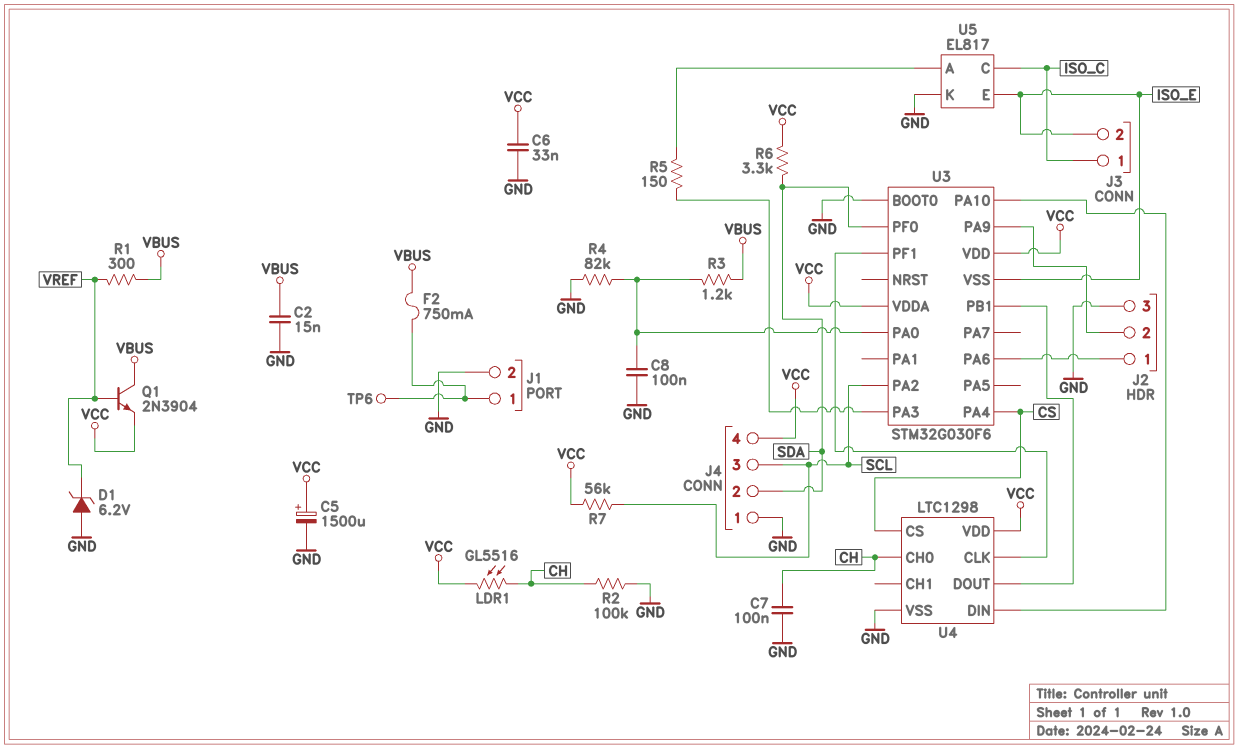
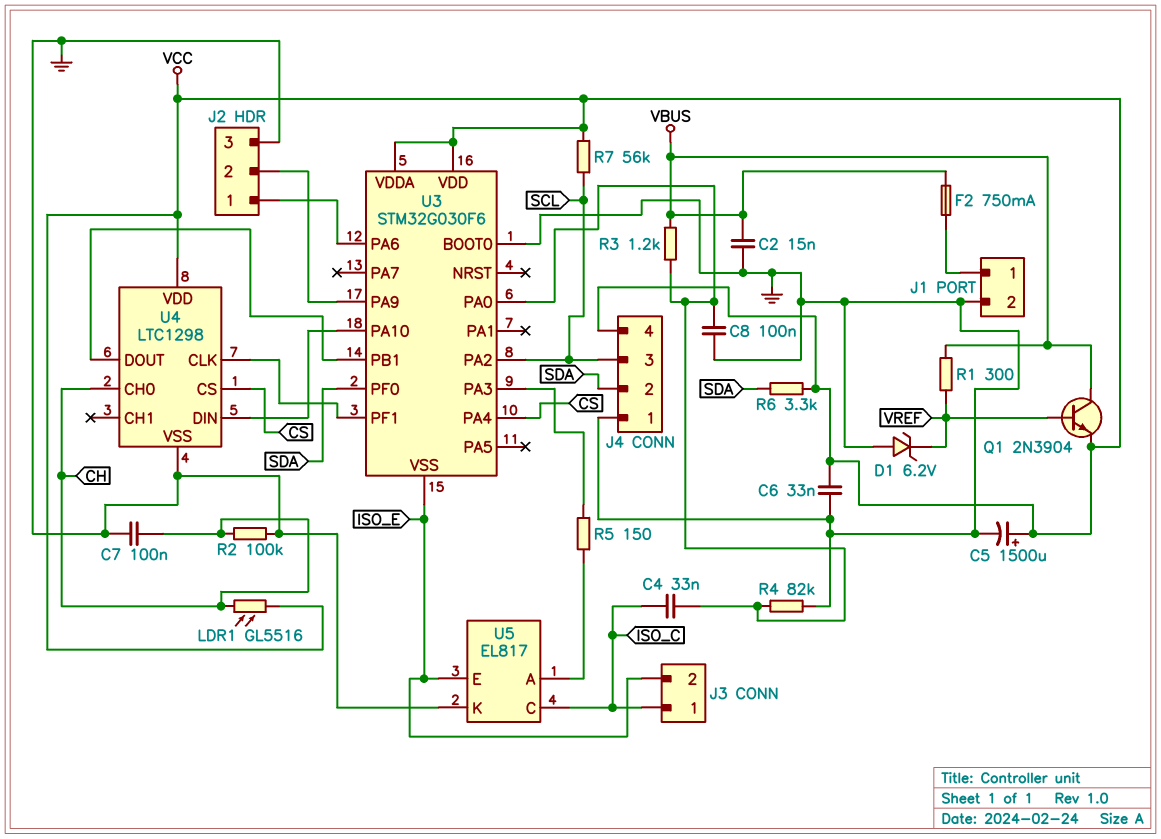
C4: none -> 33nF (ISO_C, U3/PA0)
TP6: test point (J1/1) -> none

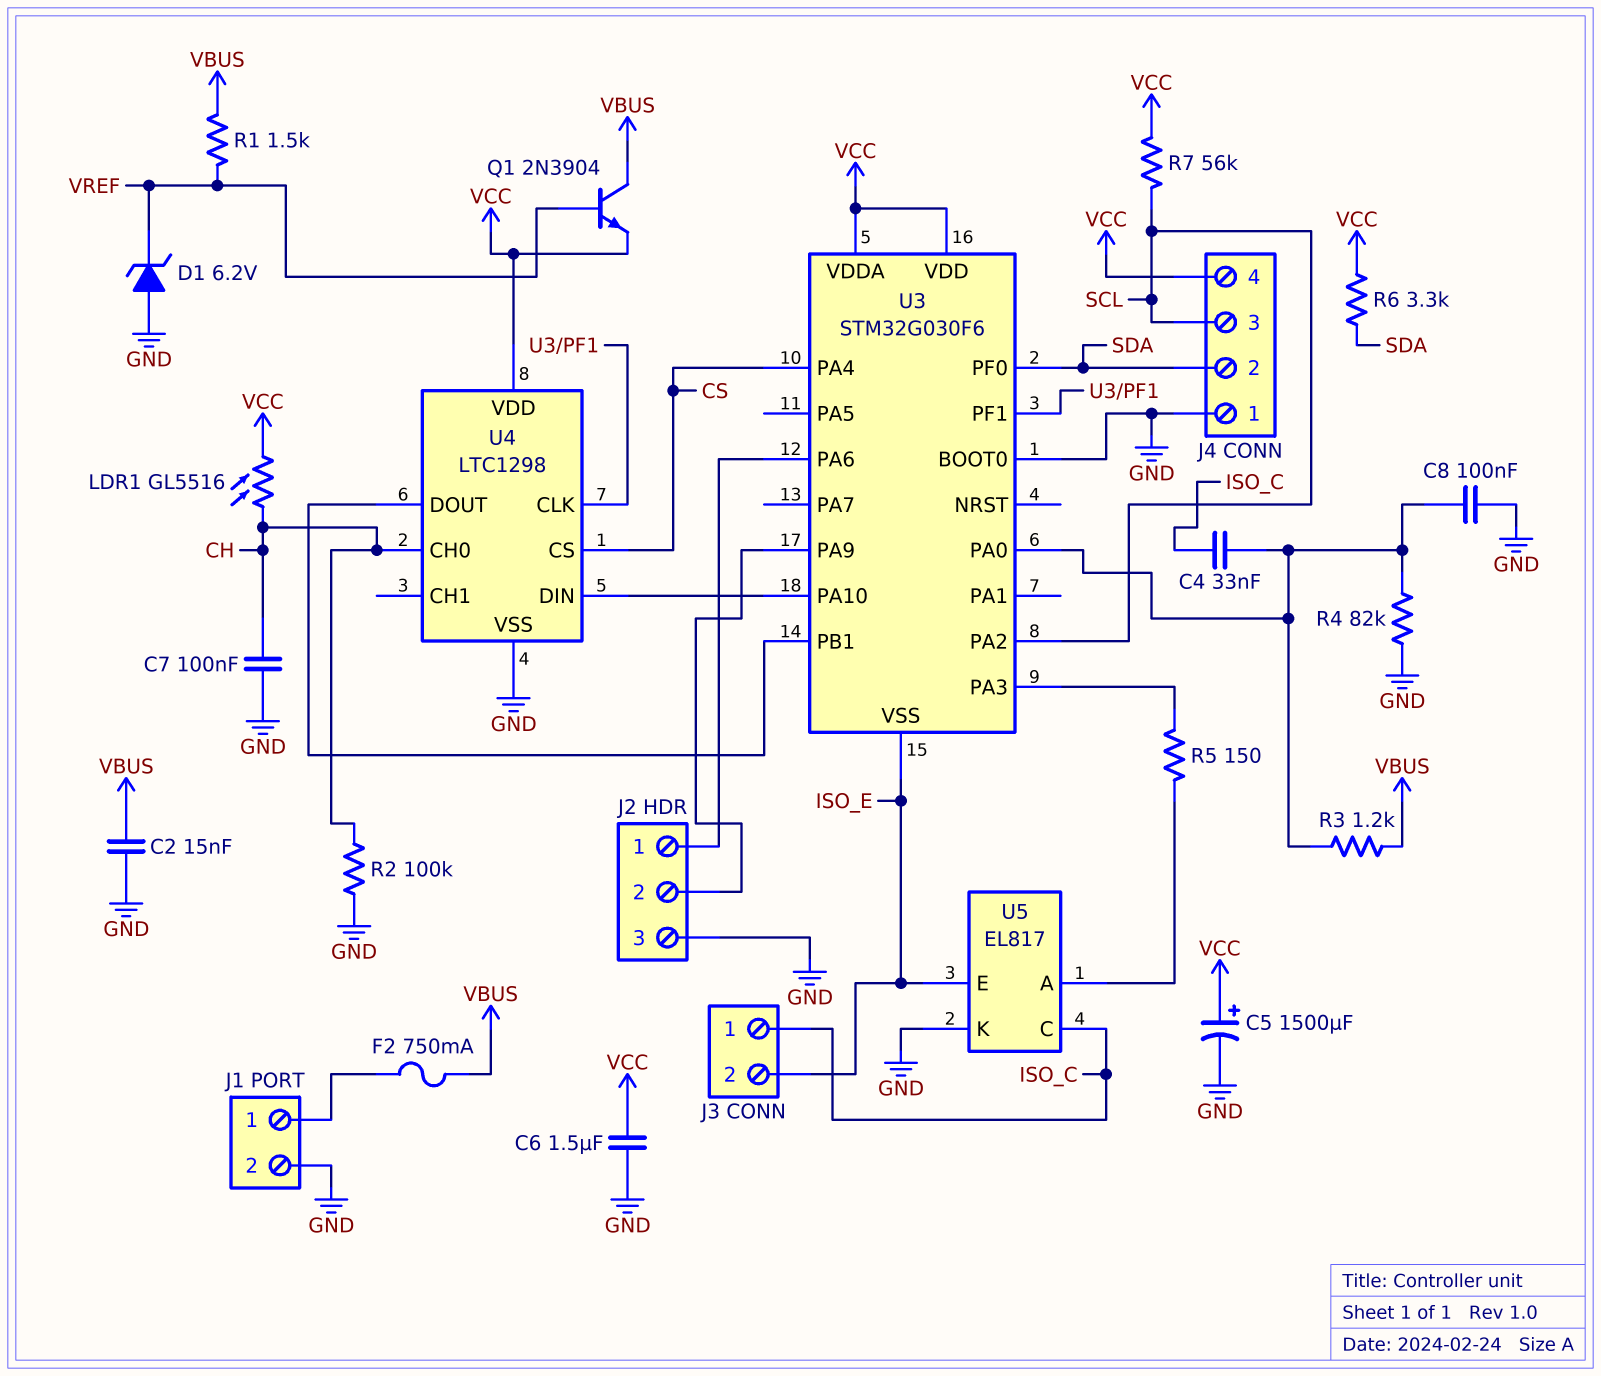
C6: 33nF (GND, VCC) -> 1.5uF (GND, VCC)
R1: 300 (VBUS, VREF) -> 1.5k (VBUS, VREF)

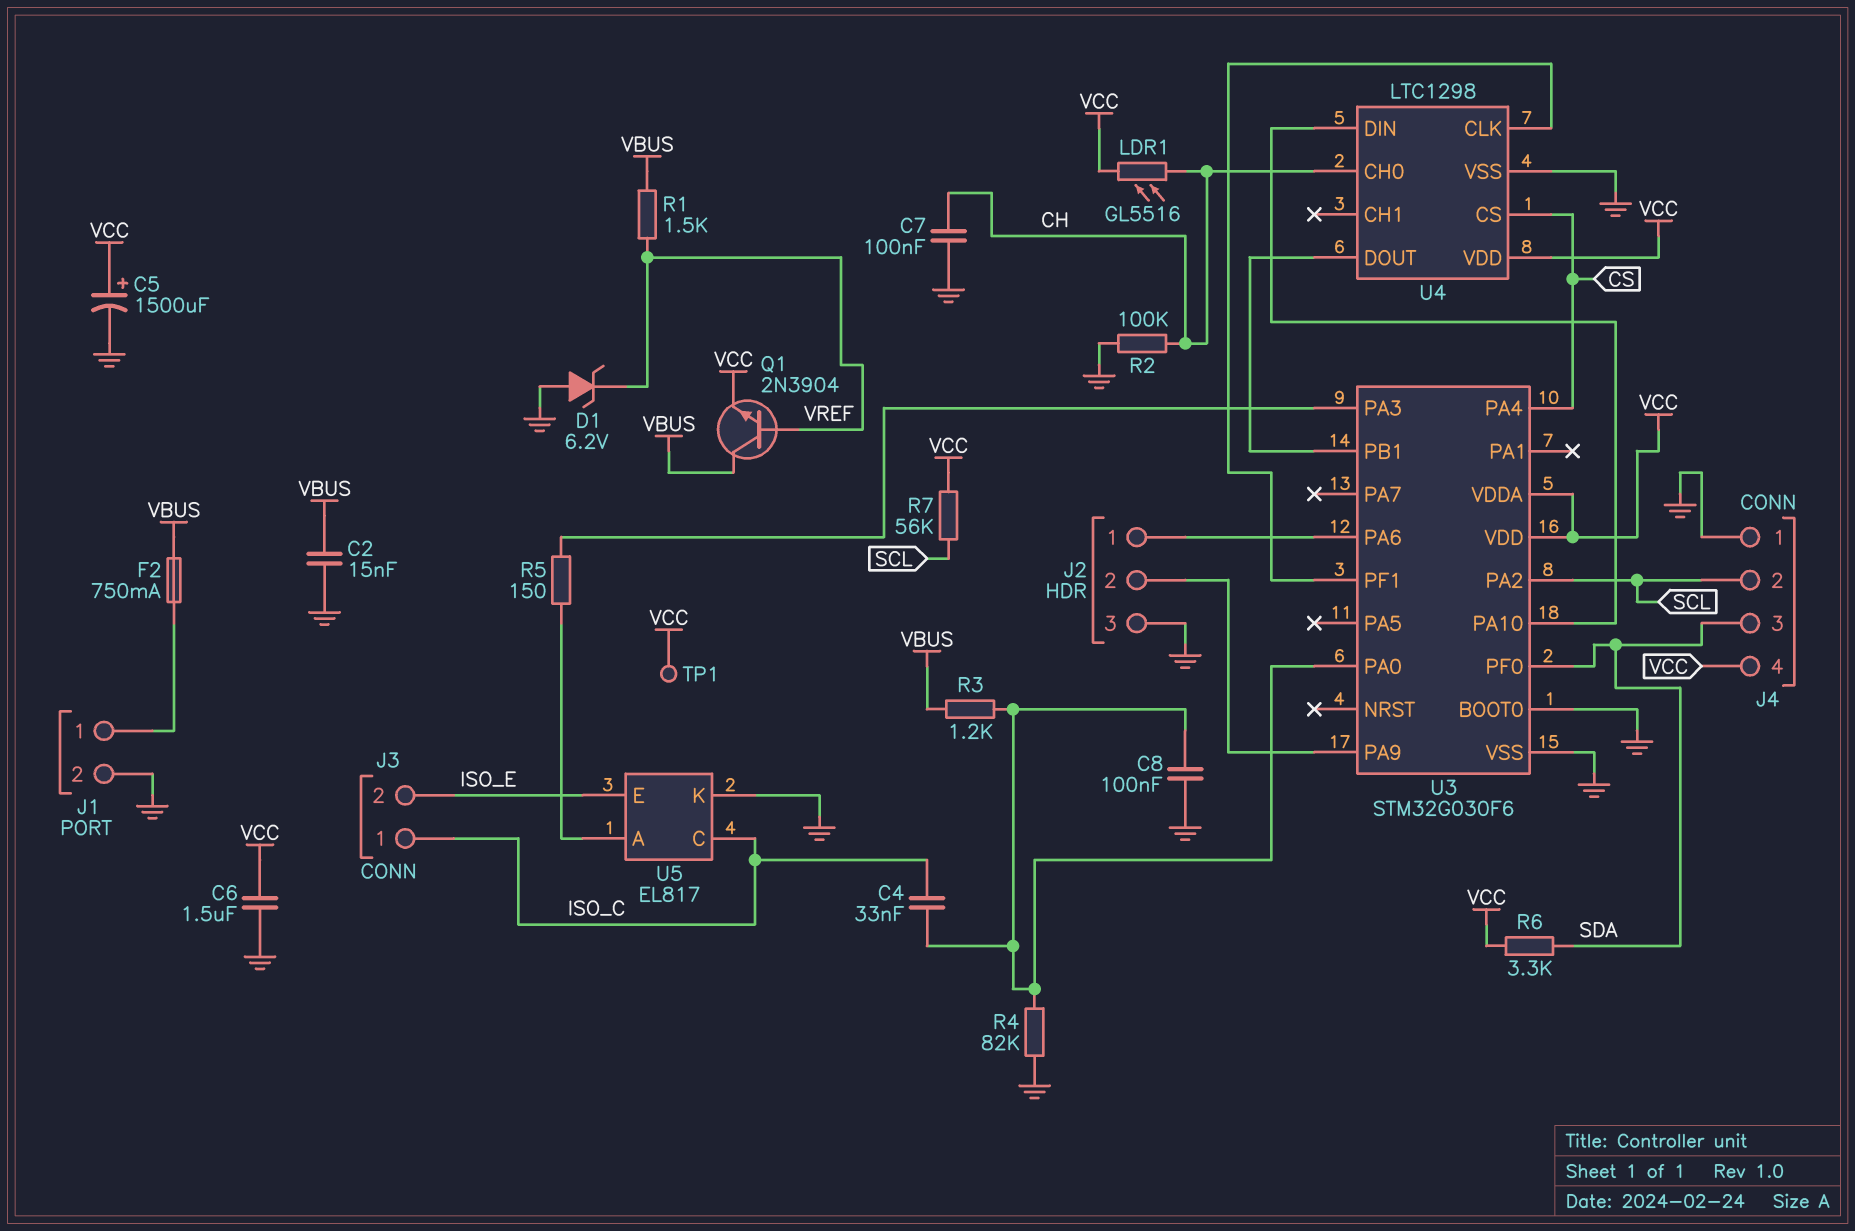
J4 pin 2: SDA -> SCL
J4 pin 3: SCL -> SDA
TP1: none -> test point (VCC)
U3 pin VSS: ISO_E -> GND

